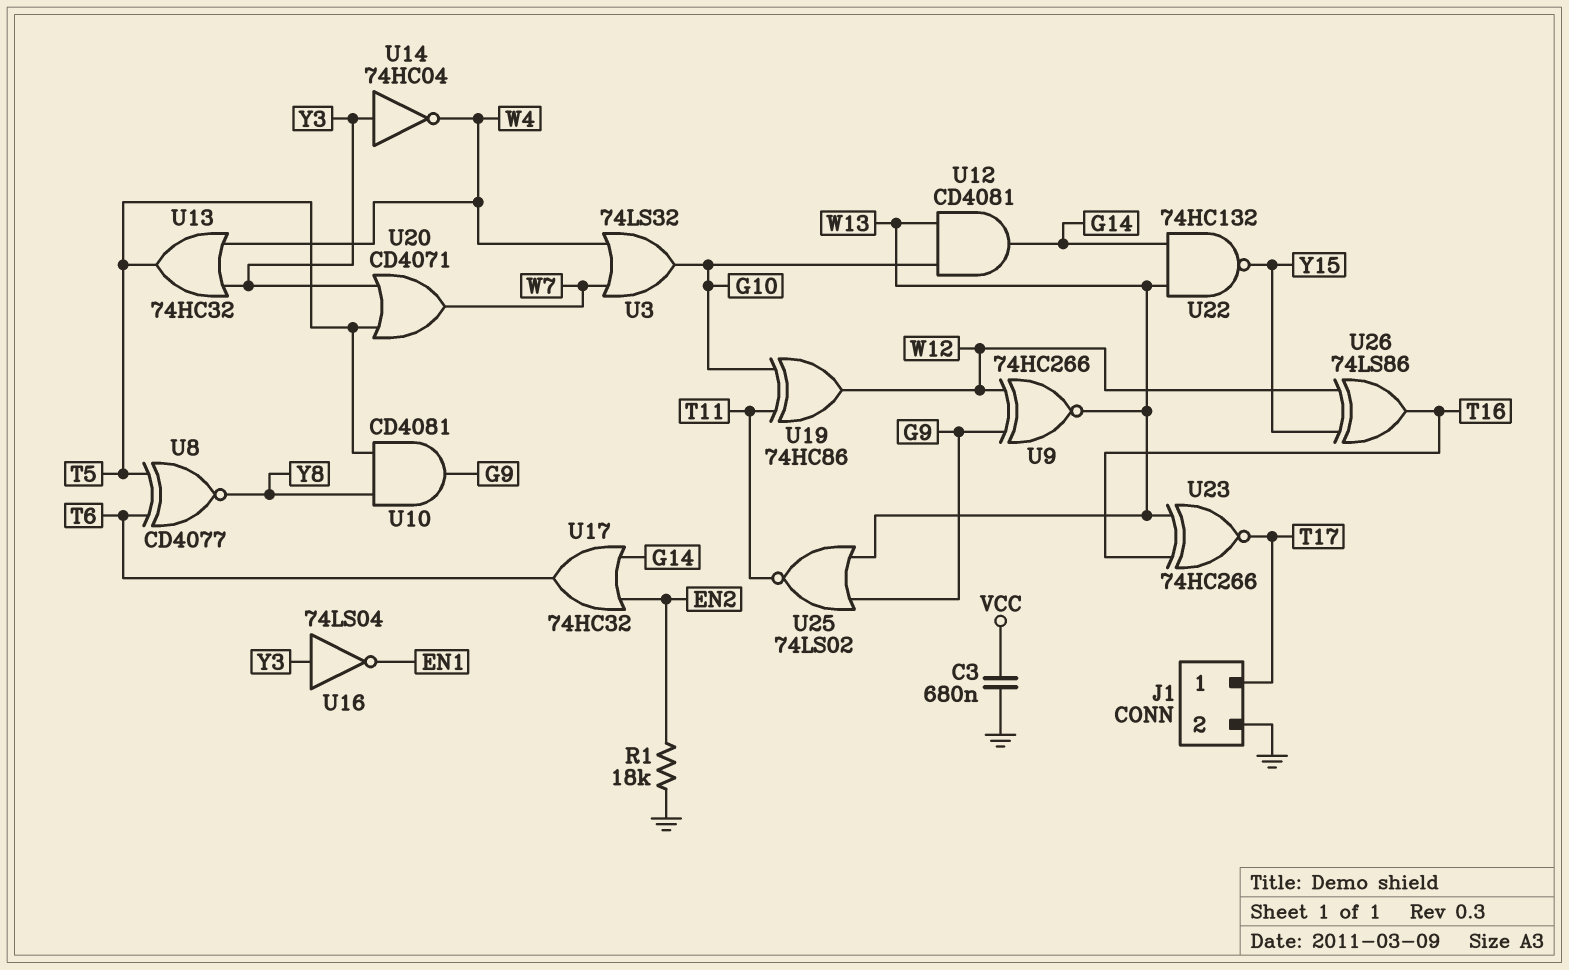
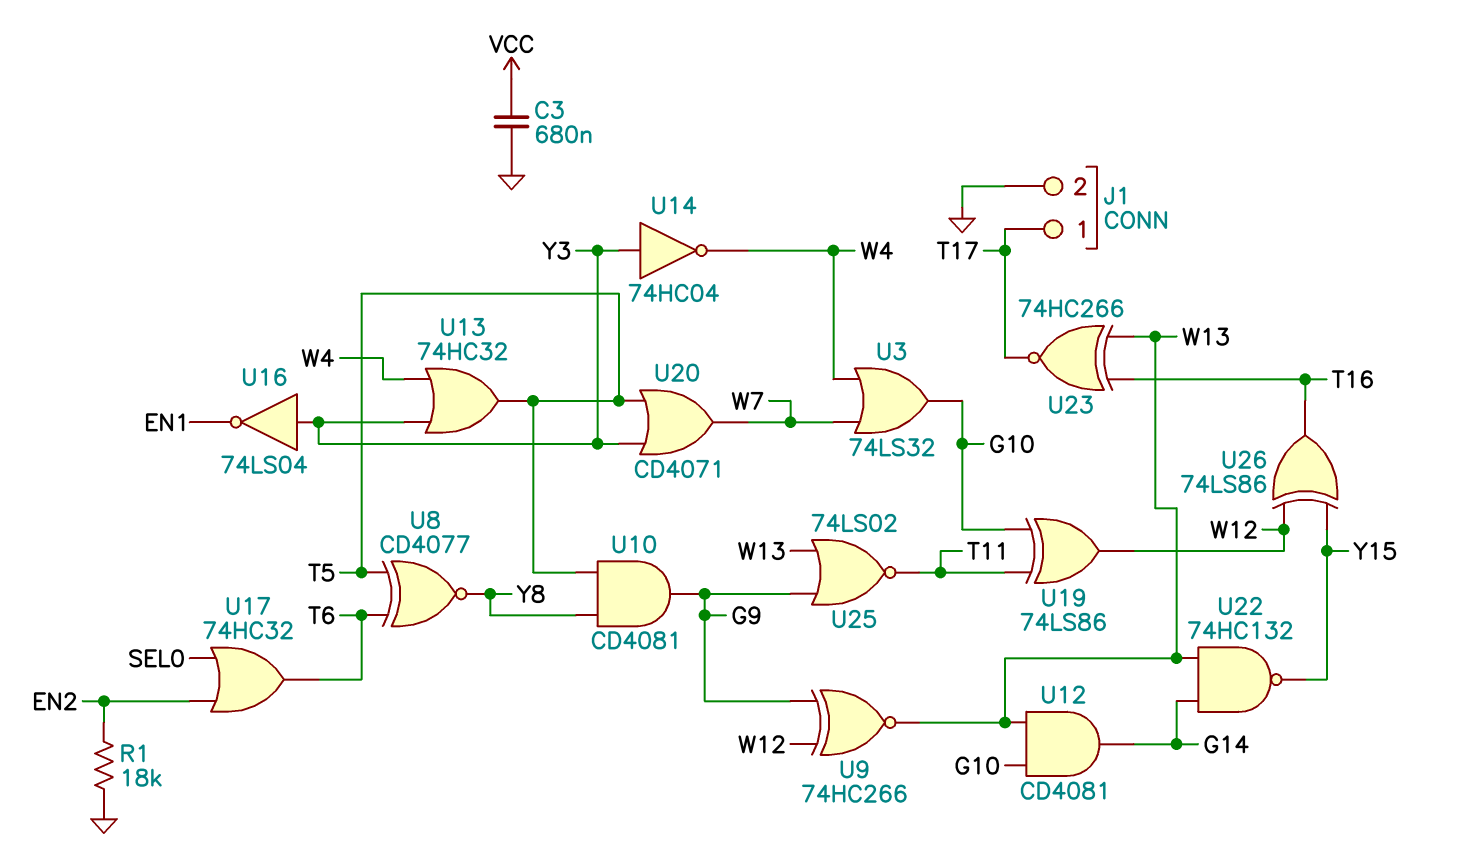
U17: OR 74HC32 (in EN2, in G14, out T6) -> OR 74HC32 (in EN2, in SEL0, out T6)
U19: XOR 74HC86 (in G10, in T11, out W12) -> XOR 74LS86 (in G10, in T11, out W12)

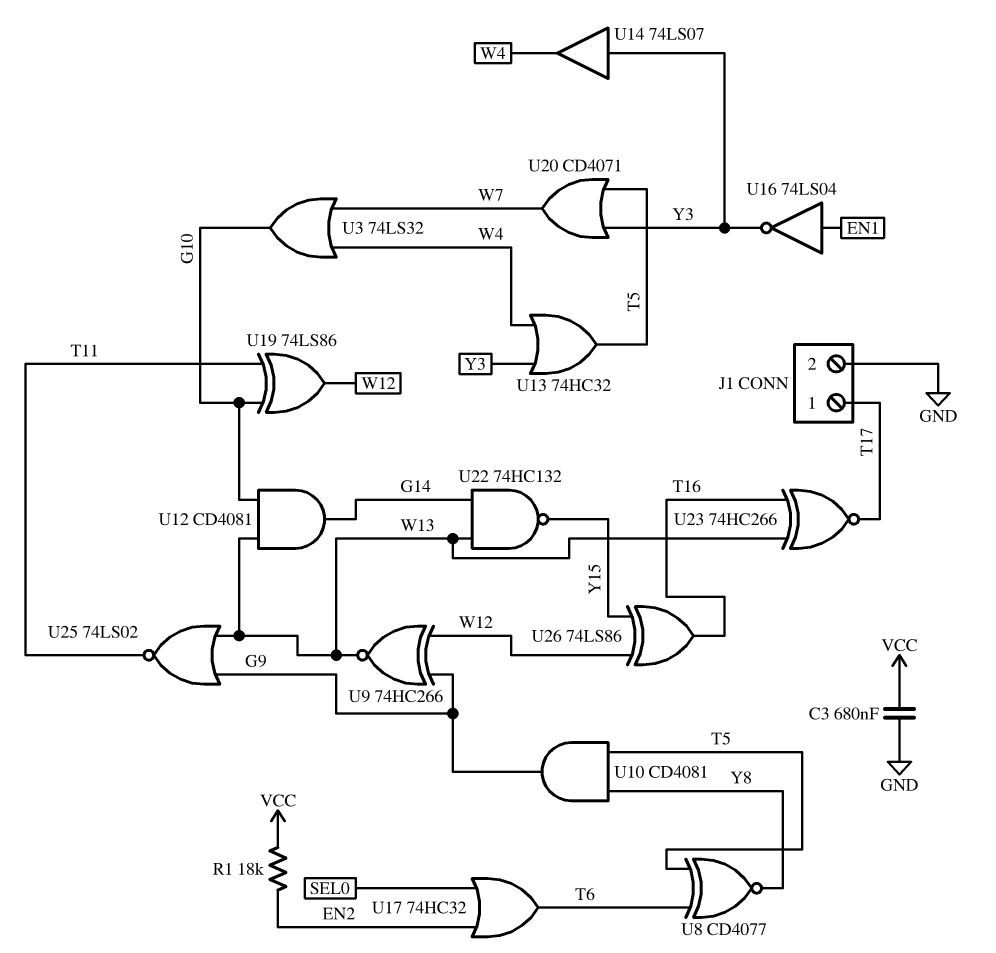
R1: 18k (EN2, GND) -> 18k (EN2, VCC)
U14: NOT 74HC04 (in Y3, out W4) -> buffer 74LS07 (in Y3, out W4)
U16: NOT 74LS04 (in Y3, out EN1) -> NOT 74LS04 (in EN1, out Y3)

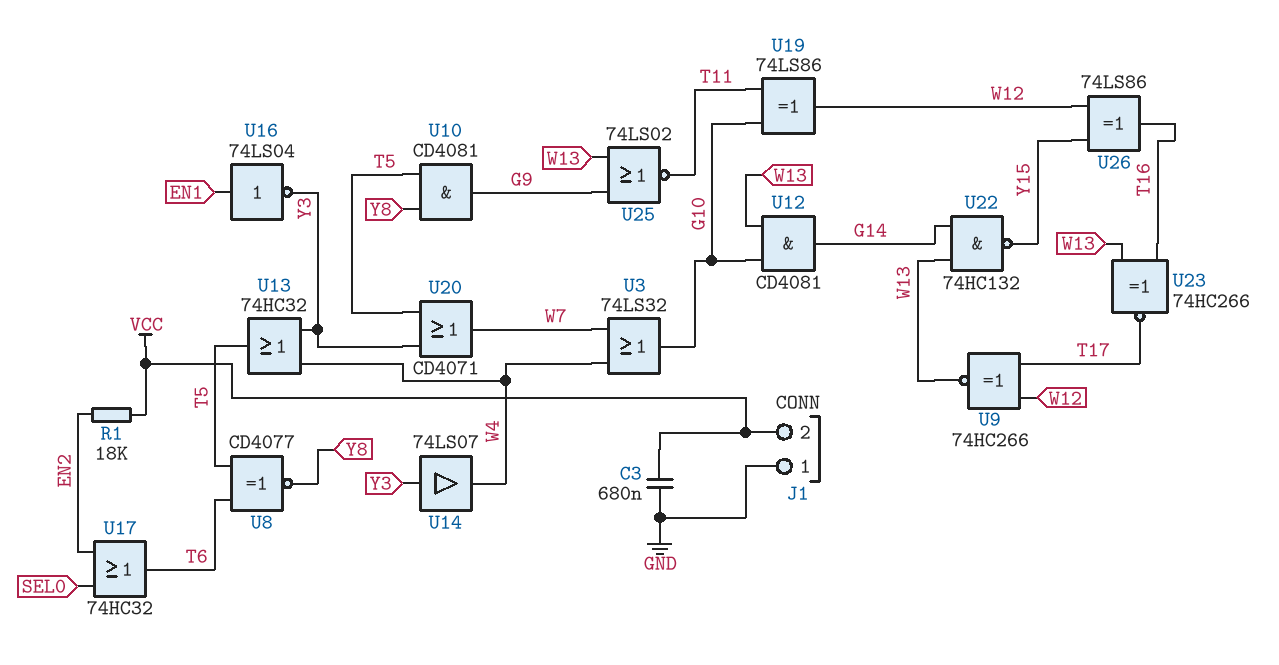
J1 pin 1: T17 -> GND
J1 pin 2: GND -> VCC
U9: XNOR 74HC266 (in G9, in W12, out W13) -> XNOR 74HC266 (in T17, in W12, out W13)

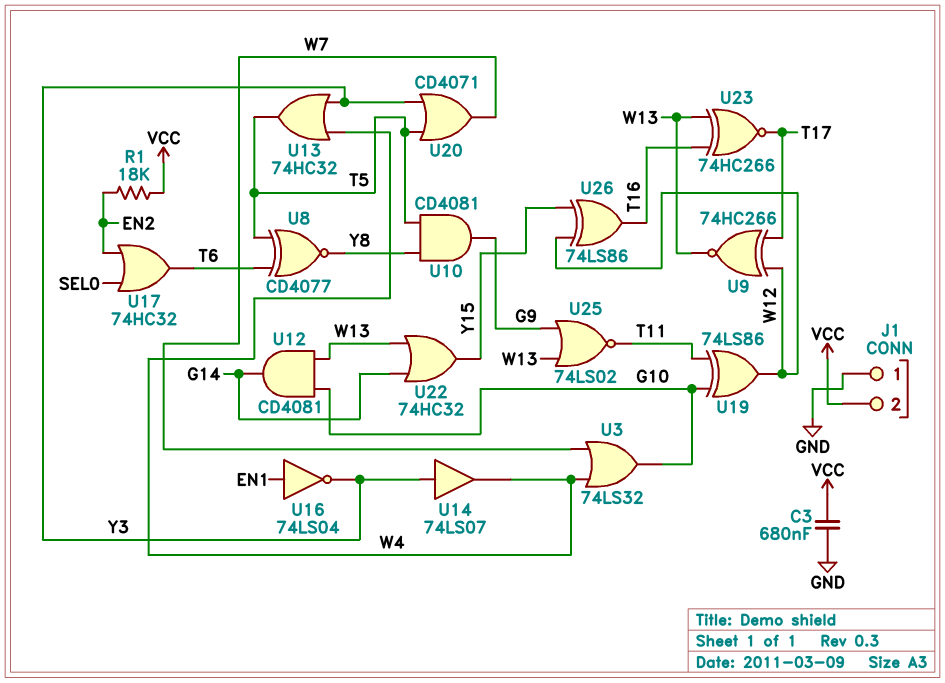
U22: NAND 74HC132 (in G14, in W13, out Y15) -> OR 74HC32 (in G14, in W13, out Y15)

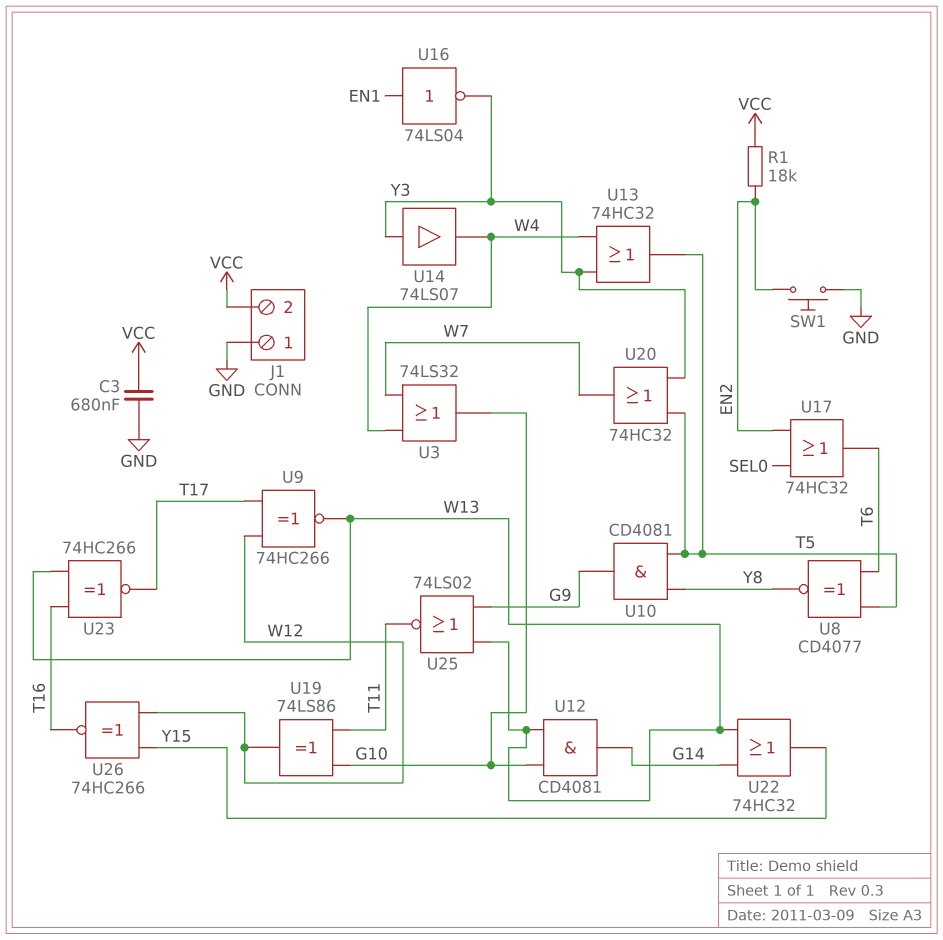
SW1: none -> button (EN2, GND)
U20: OR CD4071 (in T5, in Y3, out W7) -> OR 74HC32 (in T5, in Y3, out W7)
U26: XOR 74LS86 (in W12, in Y15, out T16) -> XNOR 74HC266 (in W12, in Y15, out T16)

